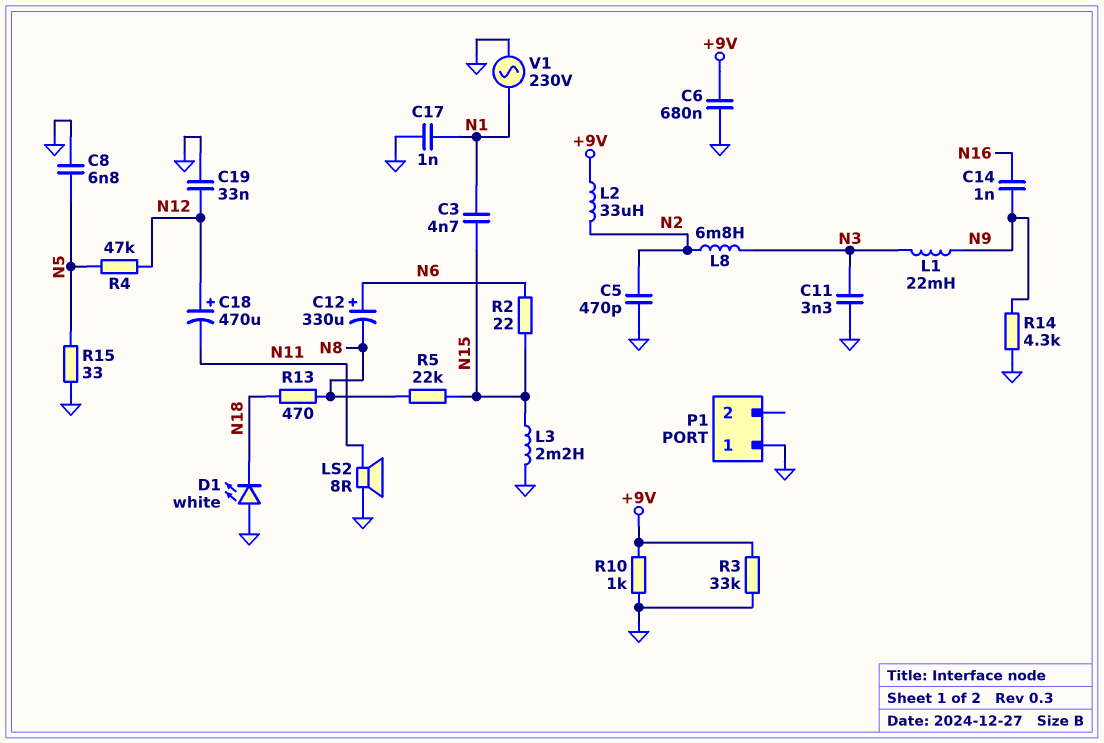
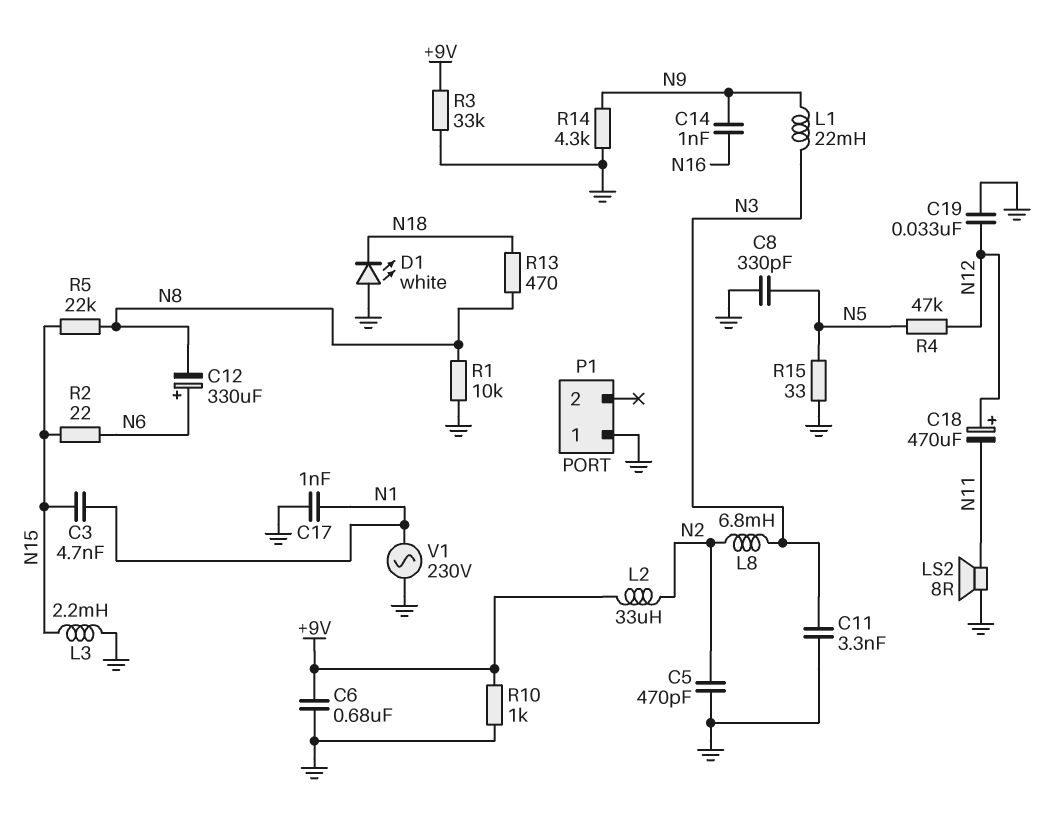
C8: 6.8nF (GND, N5) -> 330pF (GND, N5)
R1: none -> 10k (GND, N8)

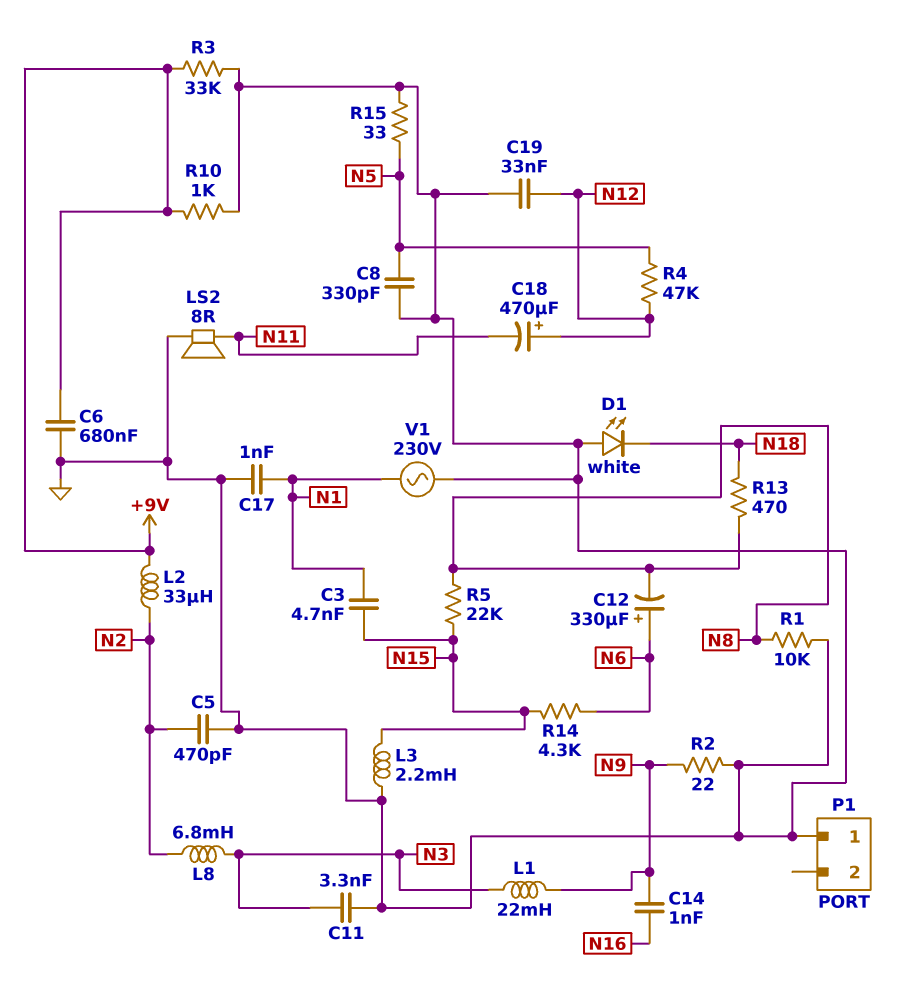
R2: 22 (N6, N15) -> 22 (GND, N9)
R14: 4.3k (GND, N9) -> 4.3k (N6, N15)

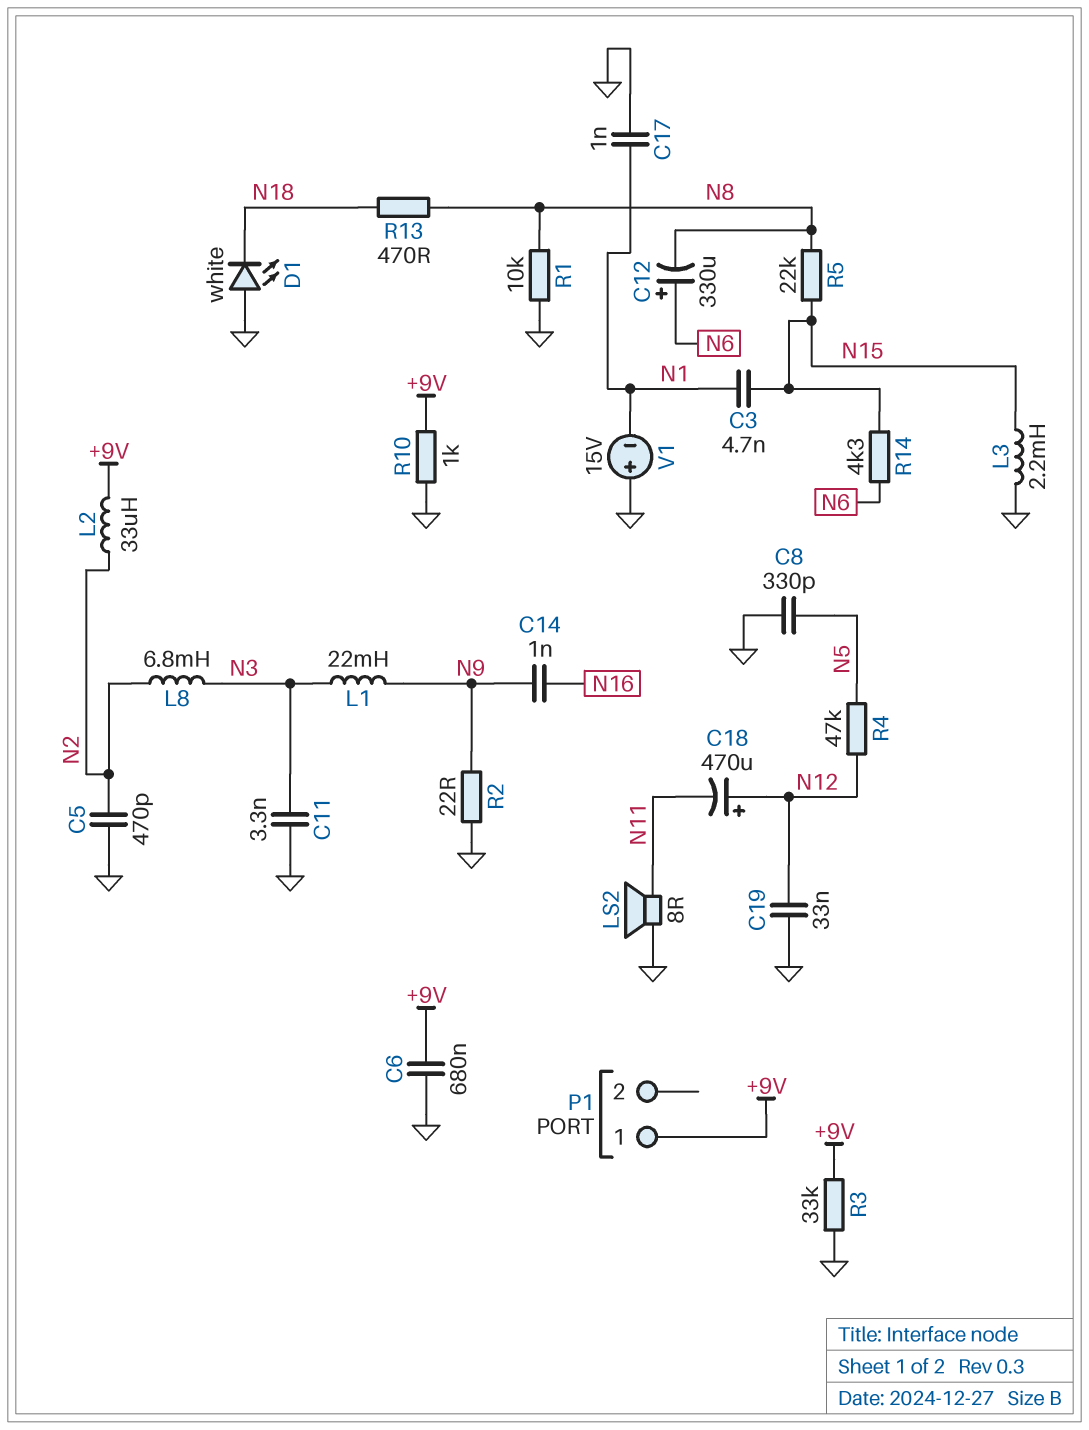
P1 pin 1: GND -> +9V
R15: 33 (GND, N5) -> none
V1: AC 230V (GND, N1) -> 15V (plus GND, minus N1)

